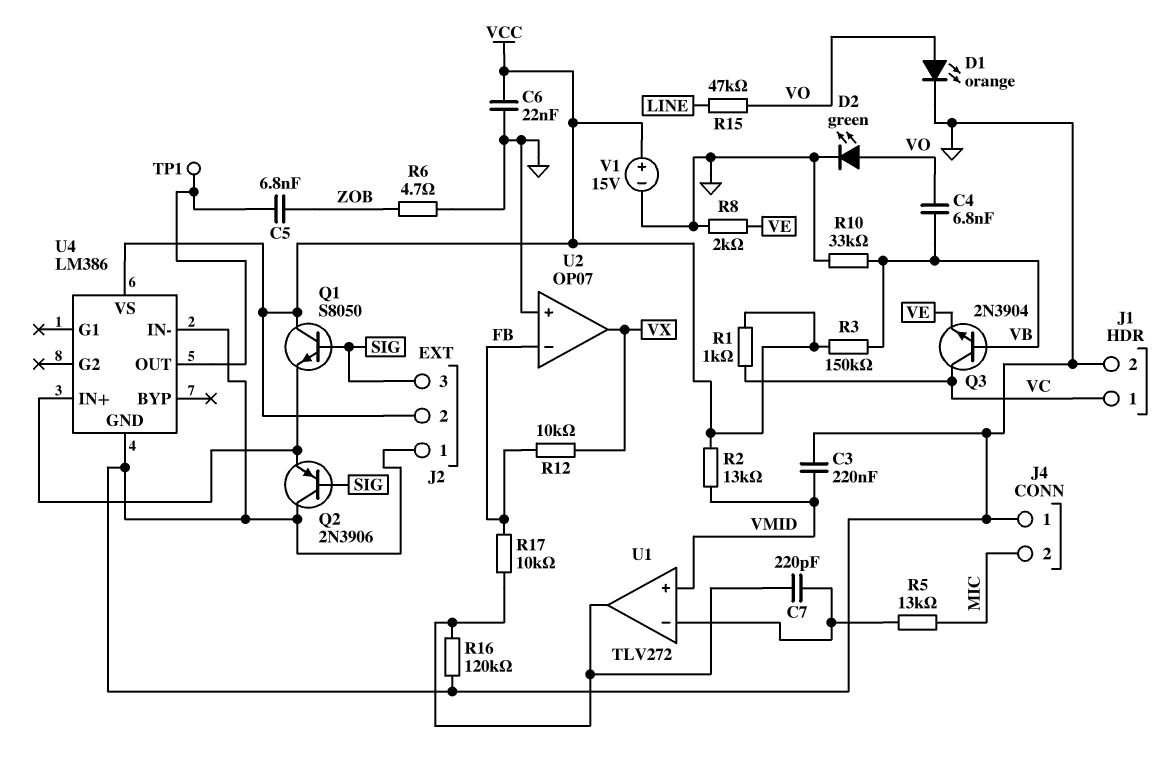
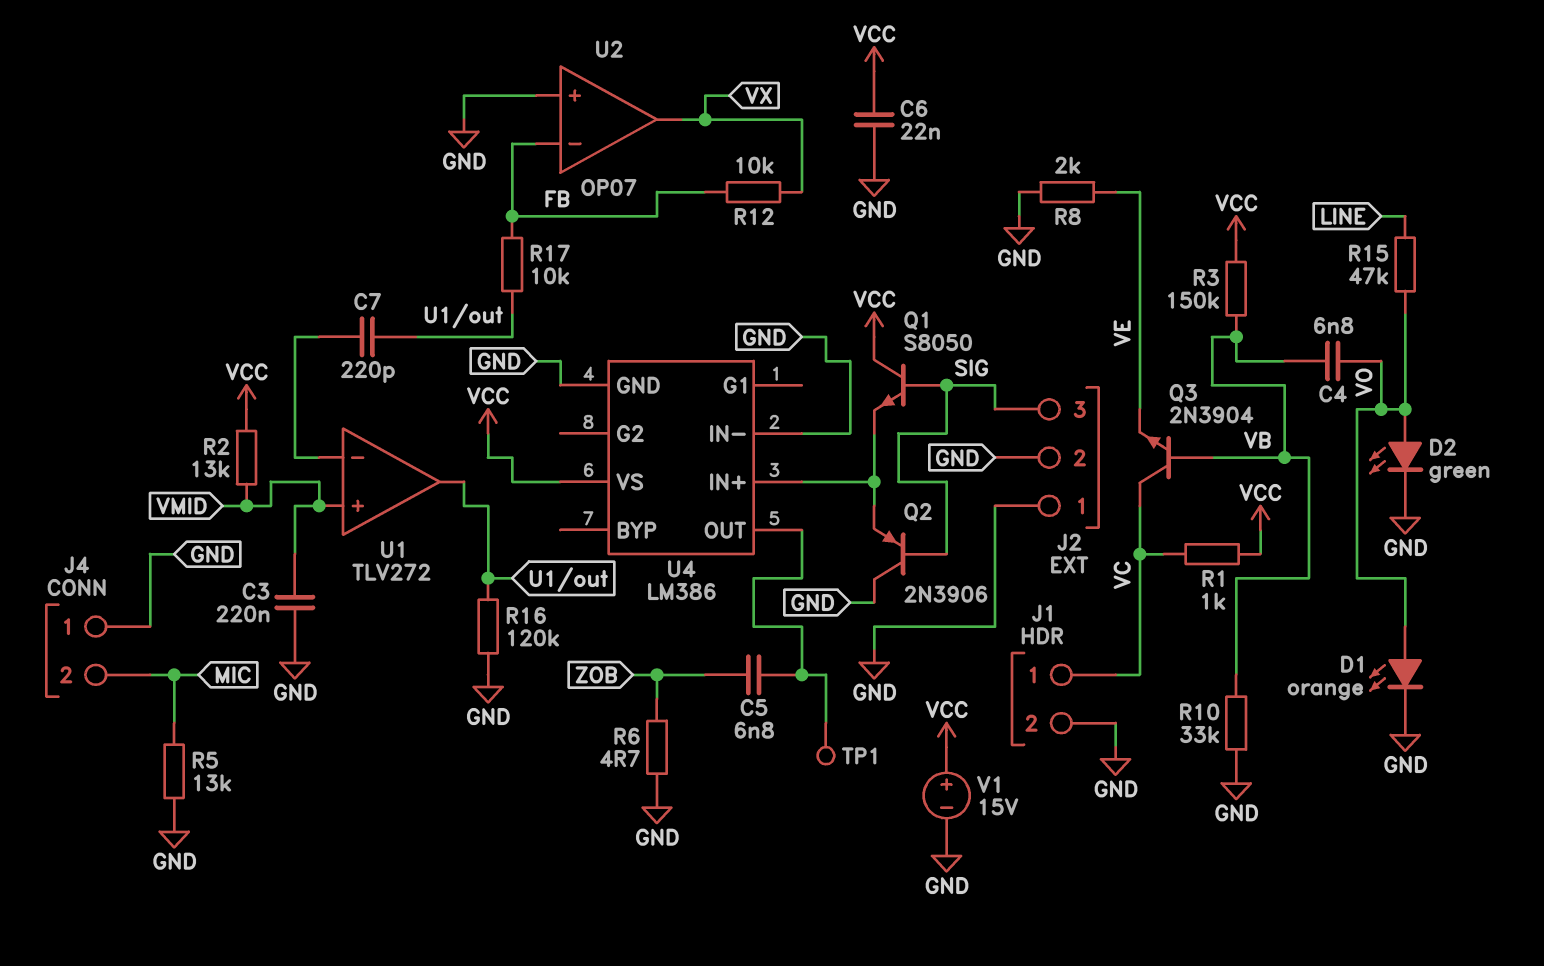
J2 pin 2: VCC -> GND
R5: 13k (MIC, U1/in-) -> 13k (GND, MIC)

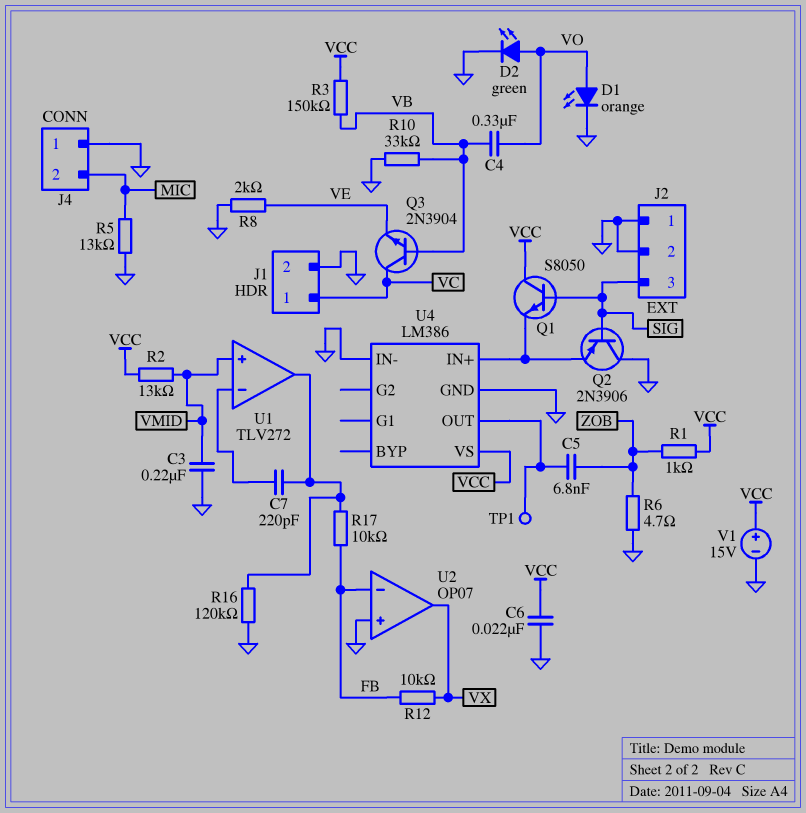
C4: 6.8nF (VB, VO) -> 330nF (VB, VO)
R1: 1k (VC, VCC) -> 1k (VCC, ZOB)
R15: 47k (LINE, VO) -> none

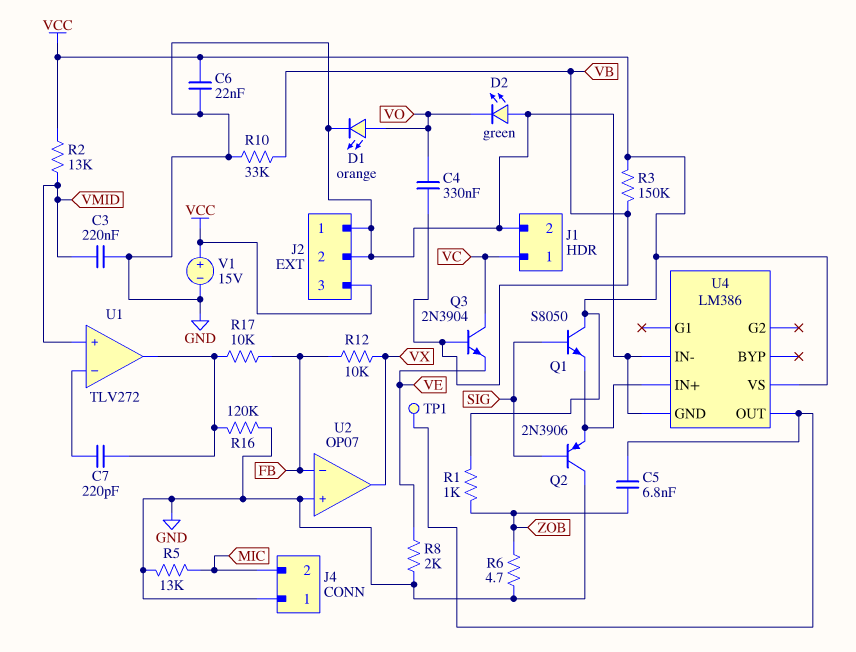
D2: LED green (A VO, K GND) -> LED green (A GND, K VO)
J2 pin 3: SIG -> VCC

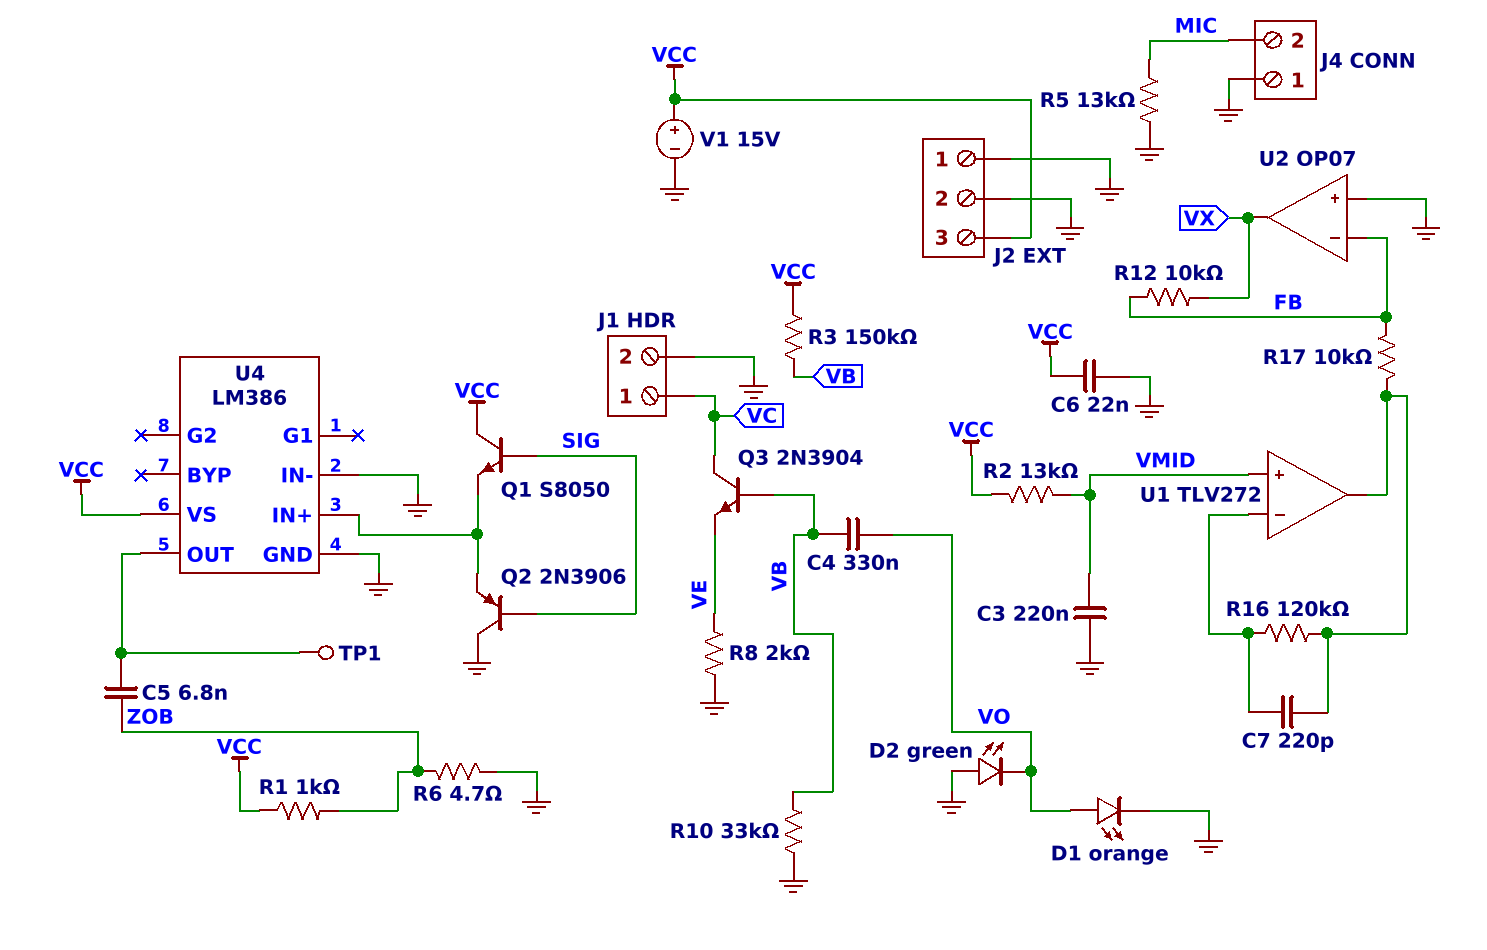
R16: 120k (GND, U1/out) -> 120k (U1/in-, U1/out)

